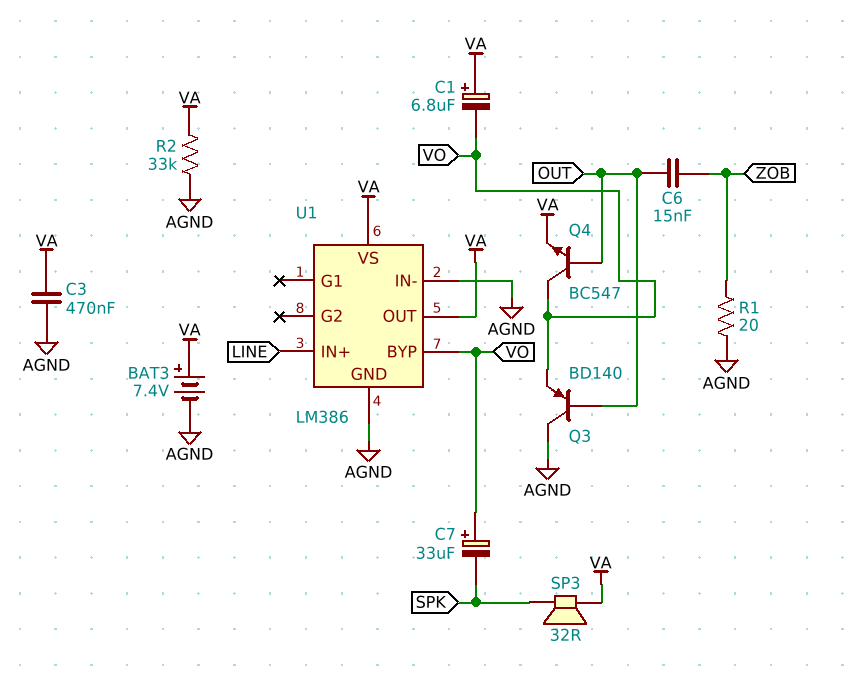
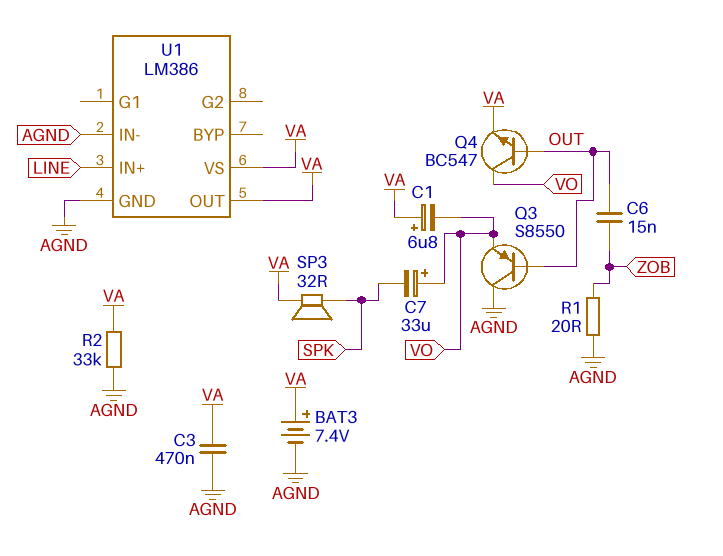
Q3: PNP BD140 (B OUT, C AGND, E VO) -> PNP S8550 (B OUT, C AGND, E VO)
U1 pin BYP: VO -> none

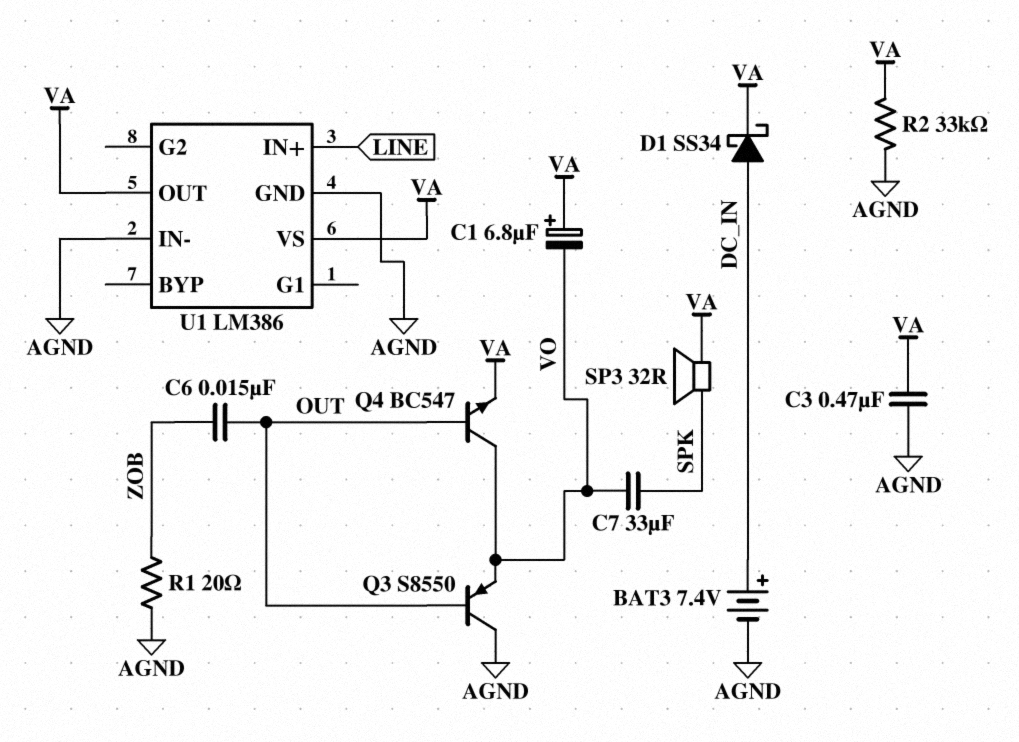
BAT3: 7.4V (plus VA, minus AGND) -> 7.4V (plus DC_IN, minus AGND)
C7: 33uF (plus VO, minus SPK) -> 33uF (SPK, VO)
D1: none -> schottky SS34 (A DC_IN, K VA)

